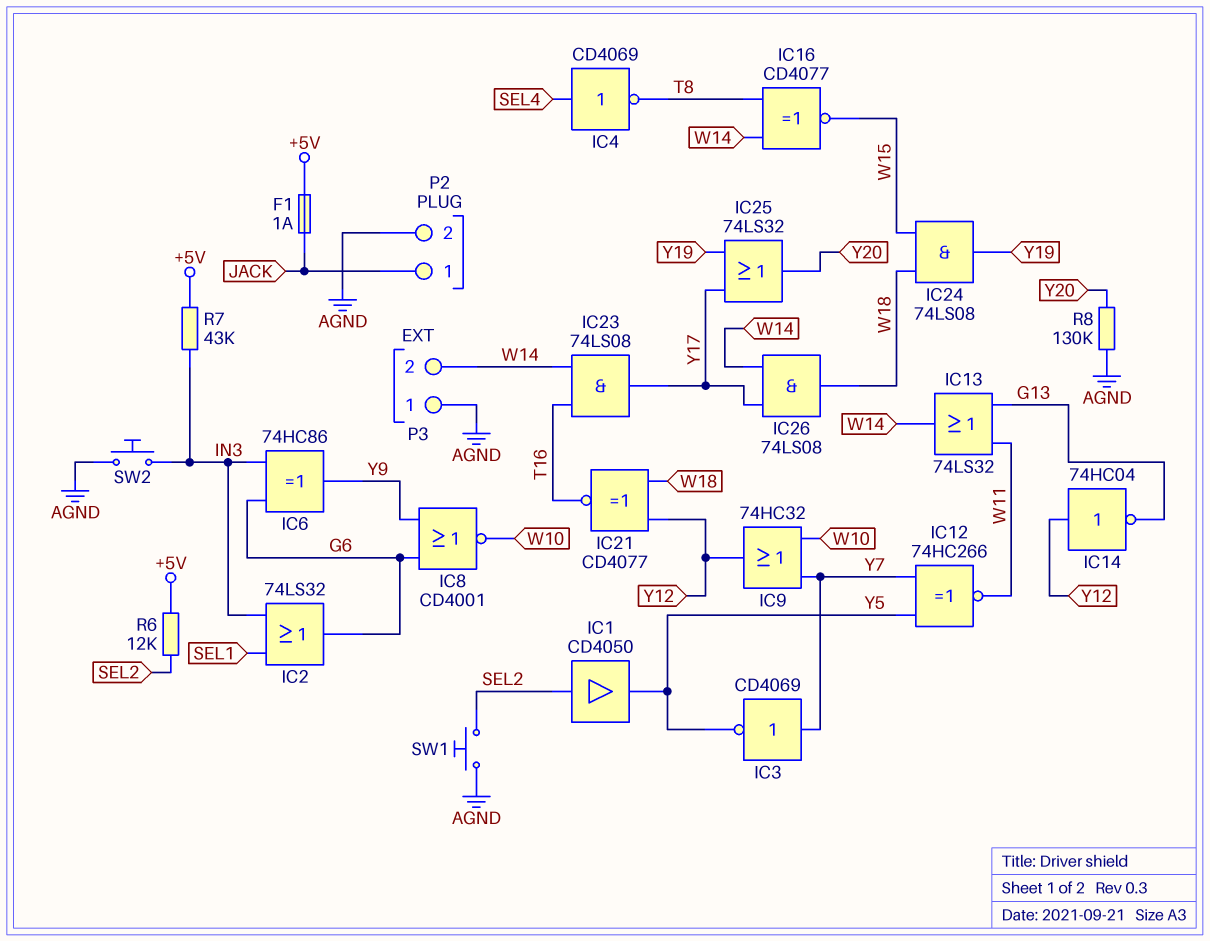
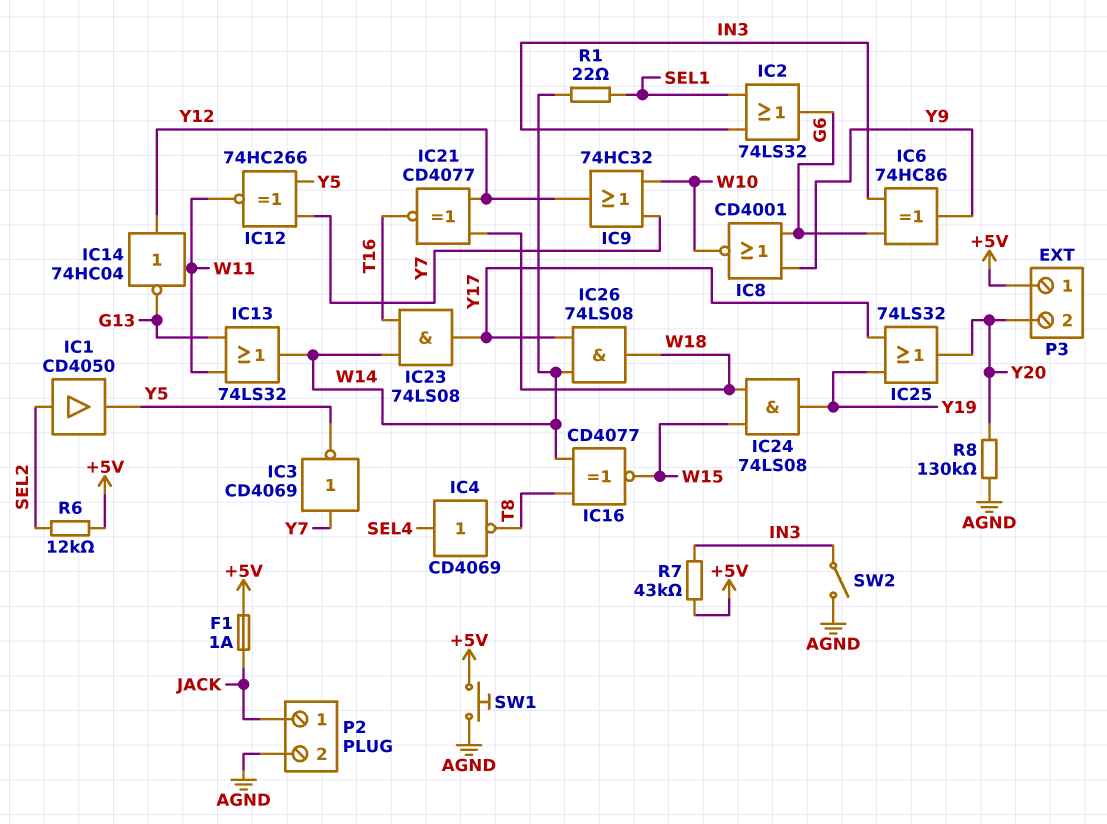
P3 pin 1: AGND -> +5V
P3 pin 2: W14 -> Y20
R1: none -> 22 (SEL1, W14)
SW1: button (AGND, SEL2) -> button (+5V, AGND)
SW2: button (AGND, IN3) -> switch (AGND, IN3)

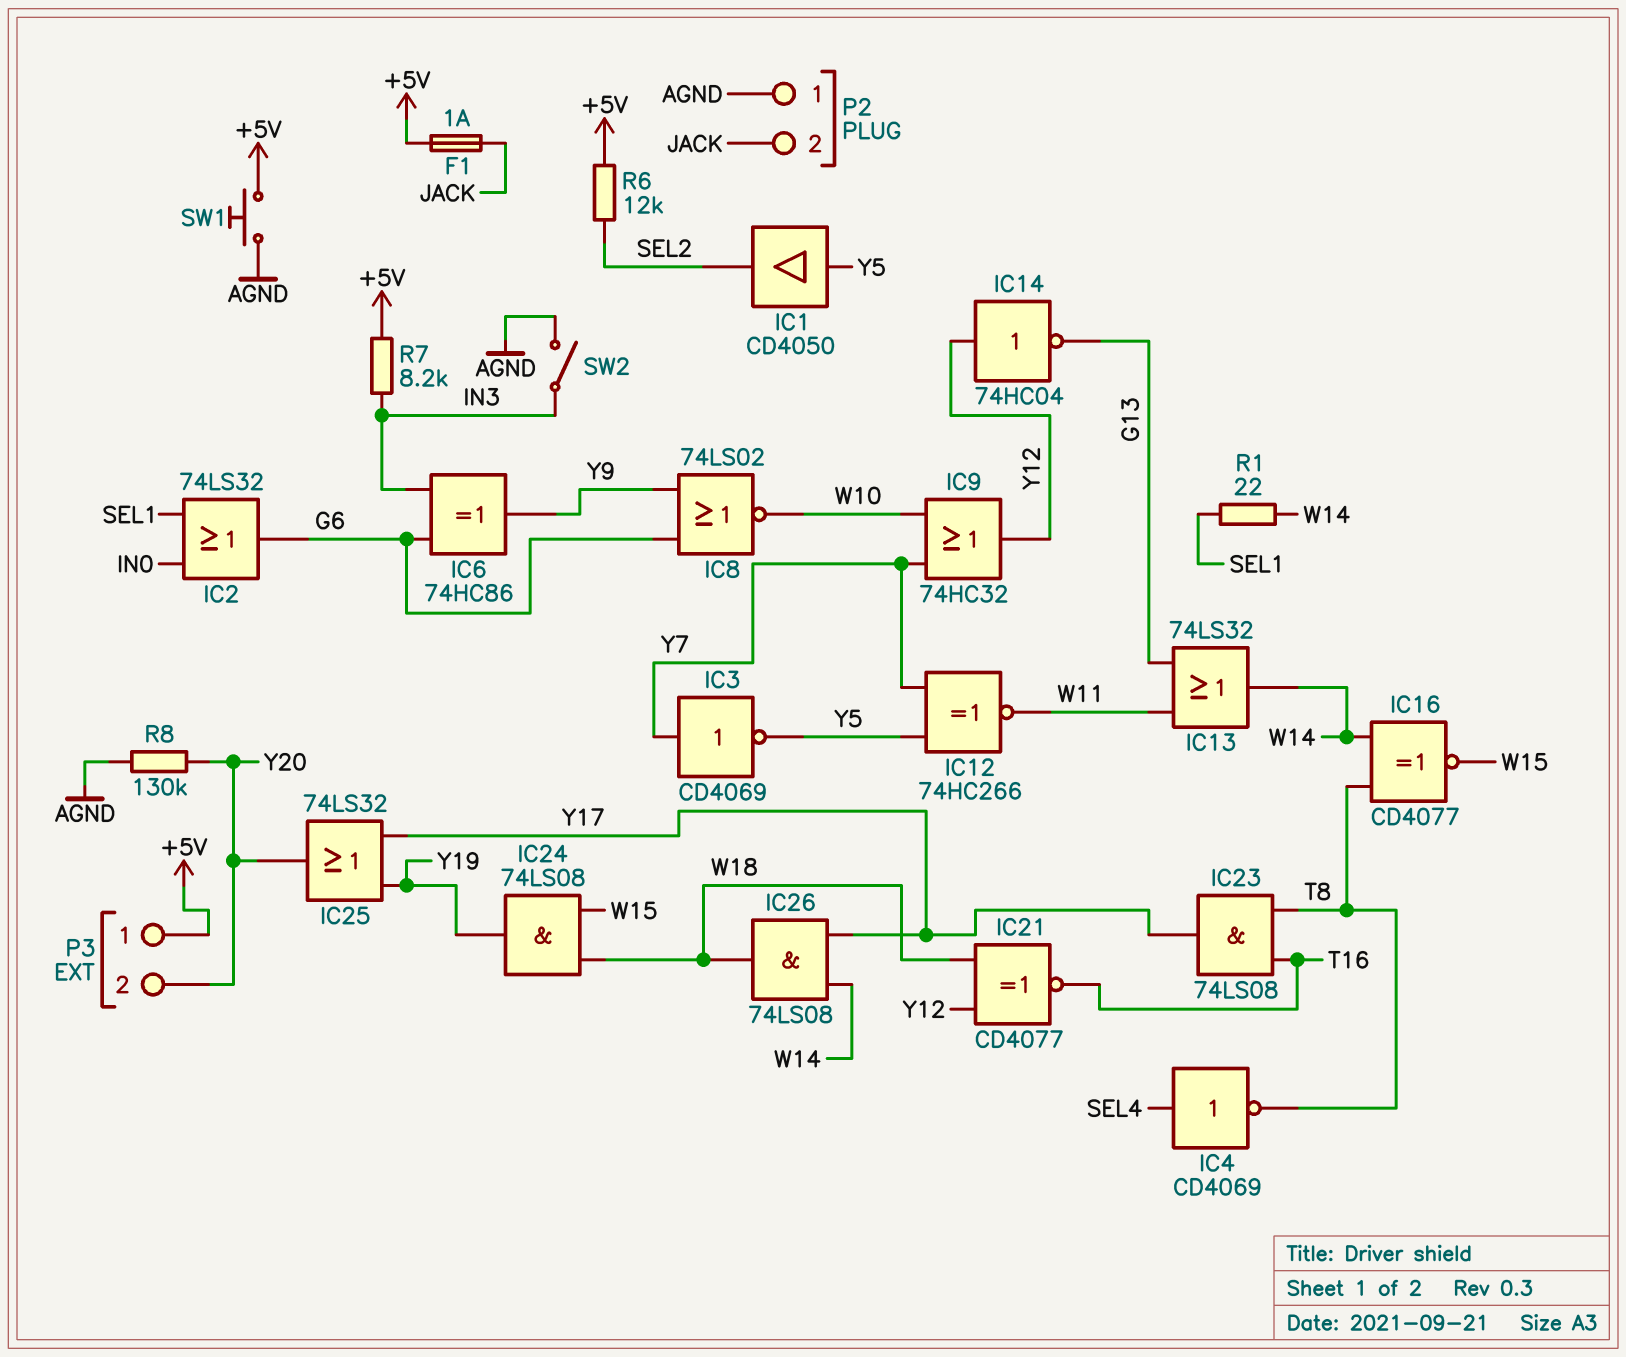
IC1: buffer CD4050 (in SEL2, out Y5) -> buffer CD4050 (in Y5, out SEL2)
IC2: OR 74LS32 (in IN3, in SEL1, out G6) -> OR 74LS32 (in IN0, in SEL1, out G6)
IC8: NOR CD4001 (in G6, in Y9, out W10) -> NOR 74LS02 (in G6, in Y9, out W10)
IC23: AND 74LS08 (in T16, in W14, out Y17) -> AND 74LS08 (in T8, in T16, out Y17)
P2 pin 1: JACK -> AGND
P2 pin 2: AGND -> JACK
R7: 43k (+5V, IN3) -> 8.2k (+5V, IN3)

